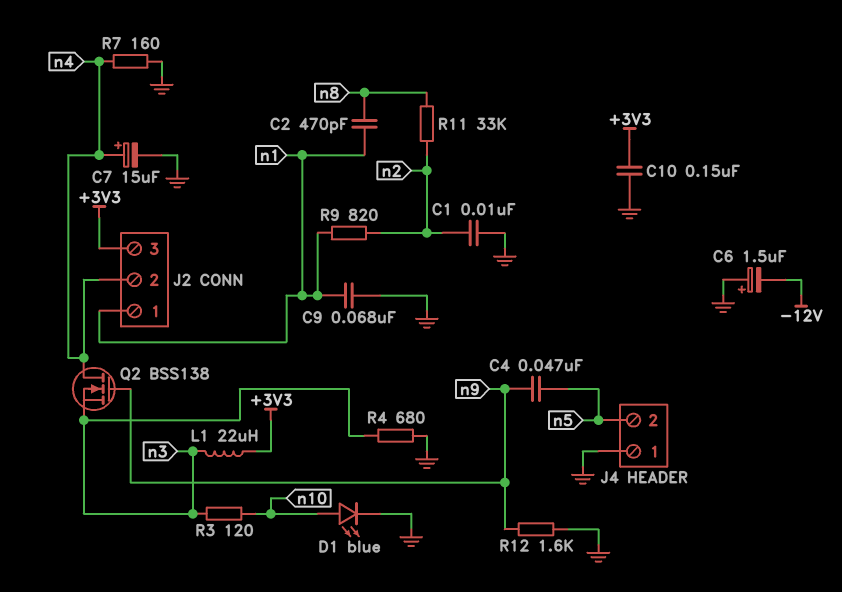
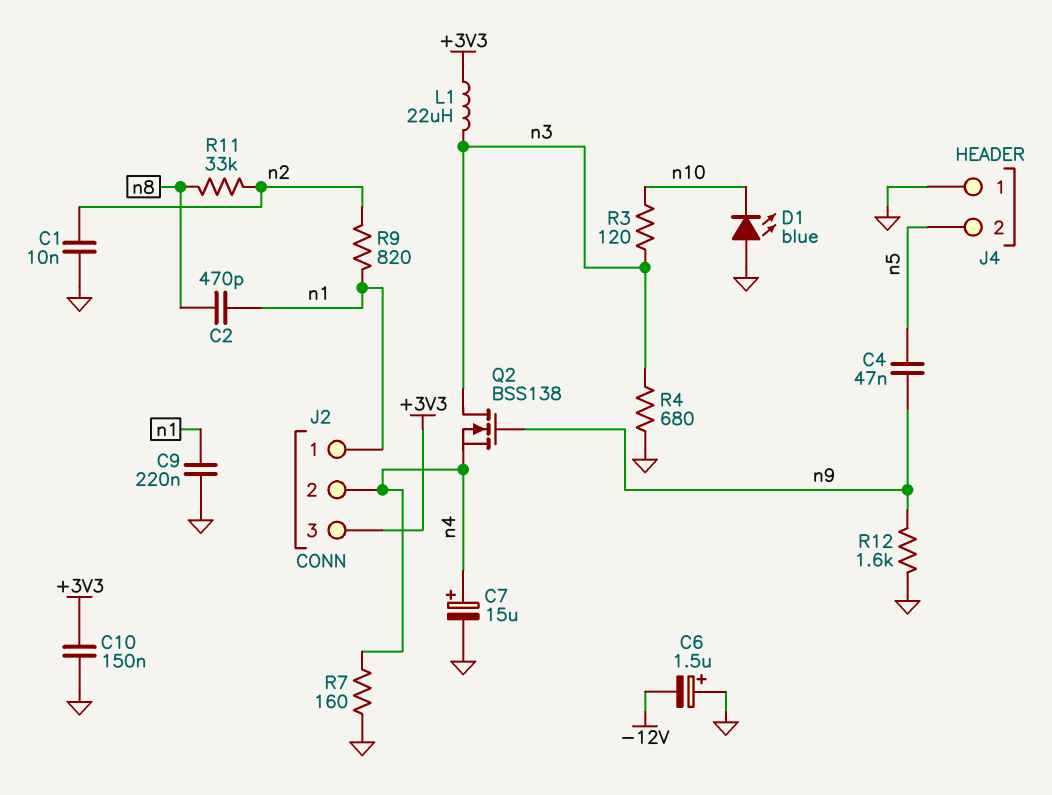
C9: 68nF (GND, n1) -> 220nF (GND, n1)
D1: LED blue (A n10, K GND) -> LED blue (A GND, K n10)
Q2: NMOS BSS138 (G n9, D n4, S n3) -> NMOS BSS138 (G n9, D n3, S n4)

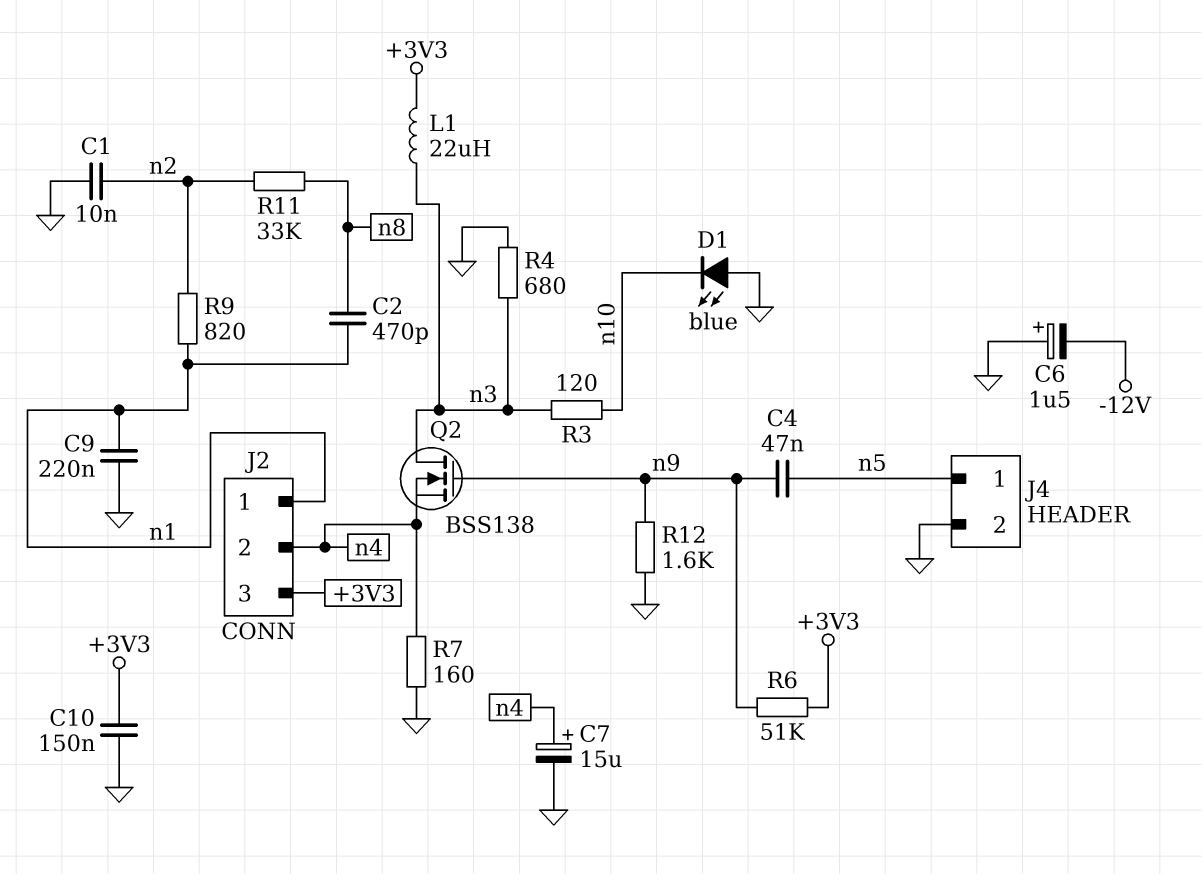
J4 pin 1: GND -> n5
J4 pin 2: n5 -> GND
R6: none -> 51k (+3V3, n9)

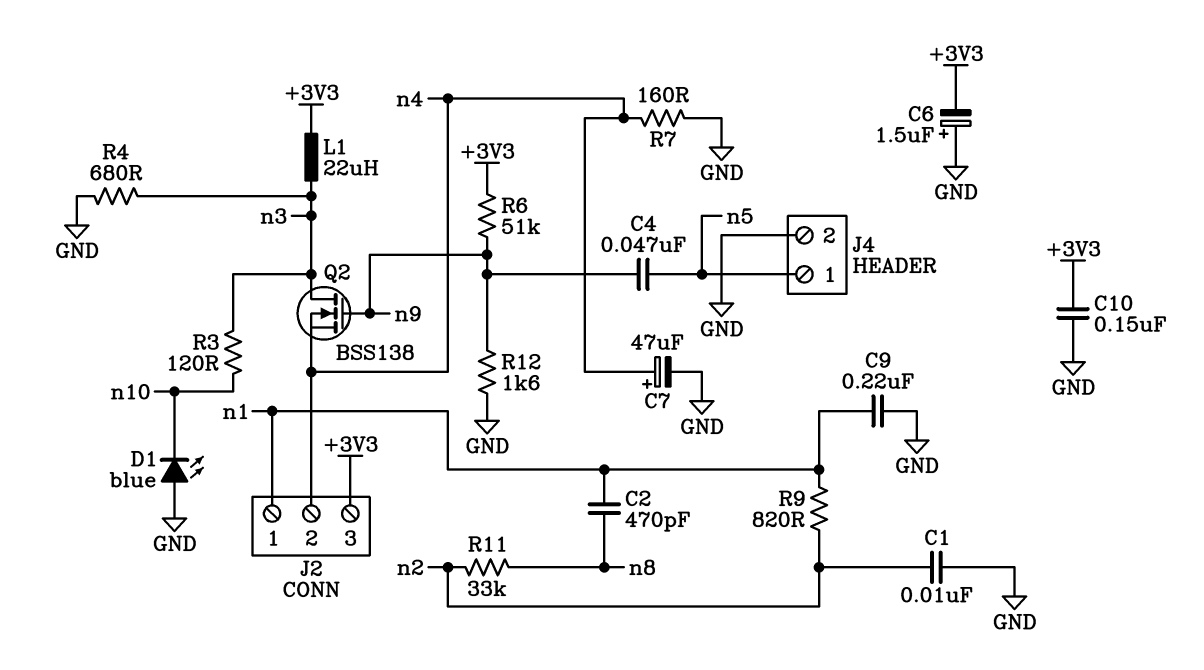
C6: 1.5uF (plus GND, minus -12V) -> 1.5uF (plus GND, minus +3V3)
C7: 15uF (plus n4, minus GND) -> 47uF (plus n4, minus GND)

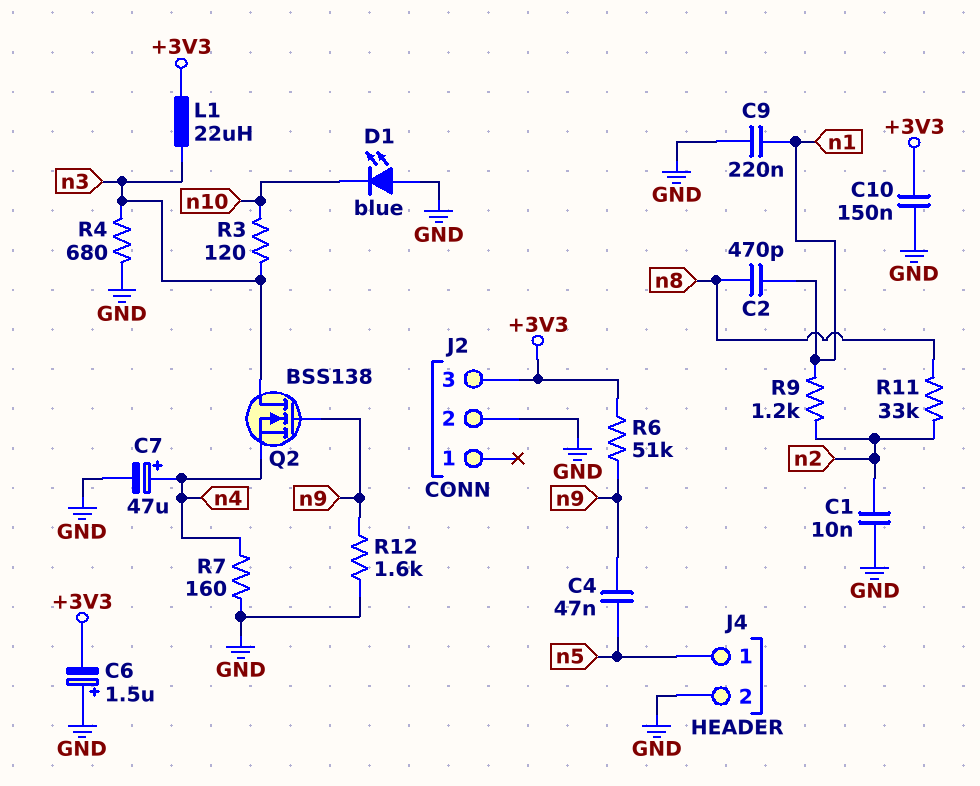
J2 pin 1: n1 -> none
J2 pin 2: n4 -> GND
R9: 820 (n1, n2) -> 1.2k (n1, n2)

